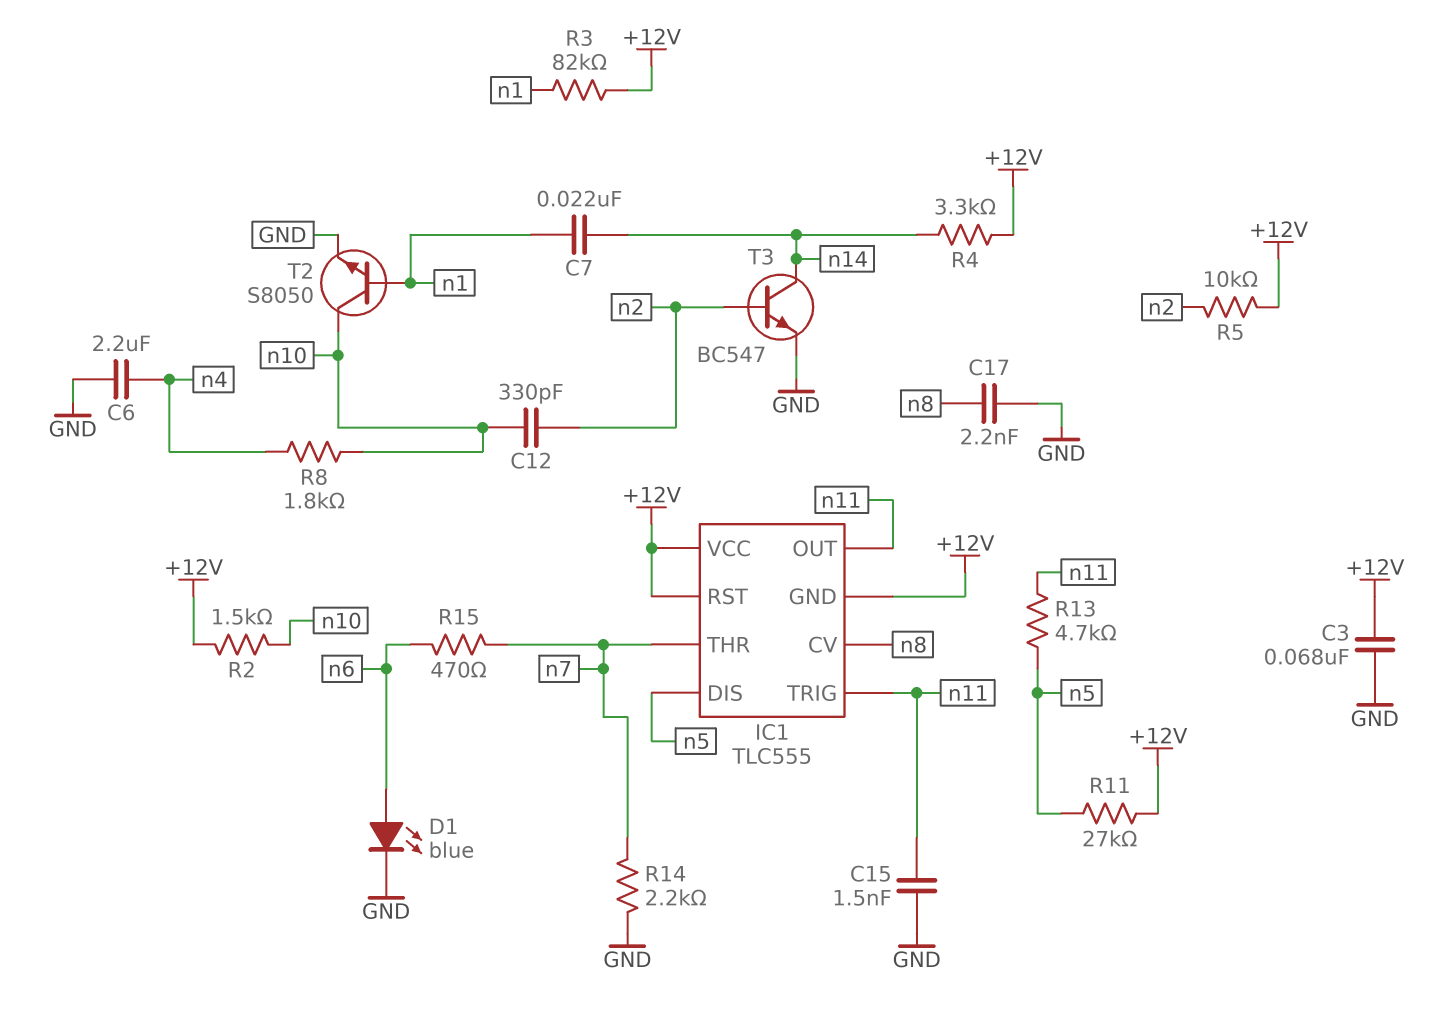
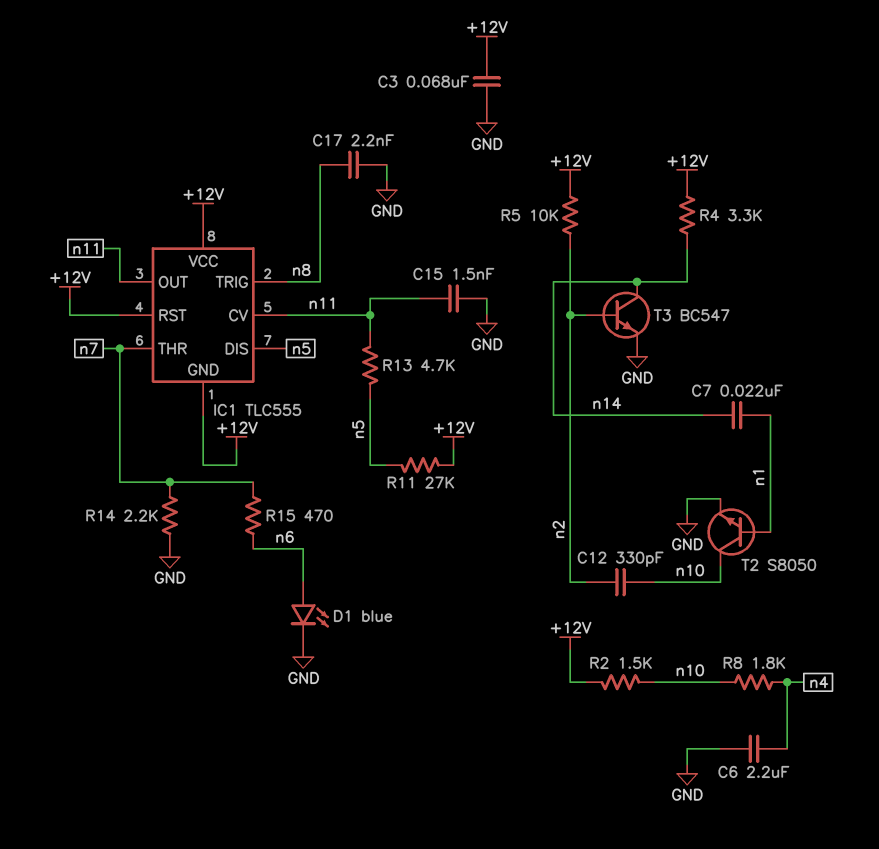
IC1 pin CV: n8 -> n11
IC1 pin TRIG: n11 -> n8
R3: 82k (+12V, n1) -> none

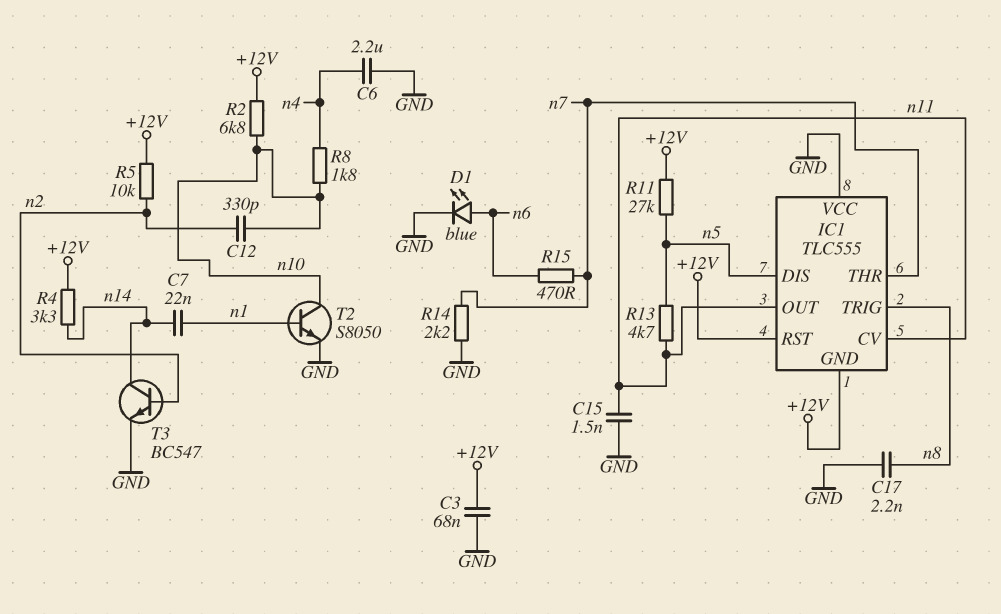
IC1 pin VCC: +12V -> GND
R2: 1.5k (+12V, n10) -> 6.8k (+12V, n10)

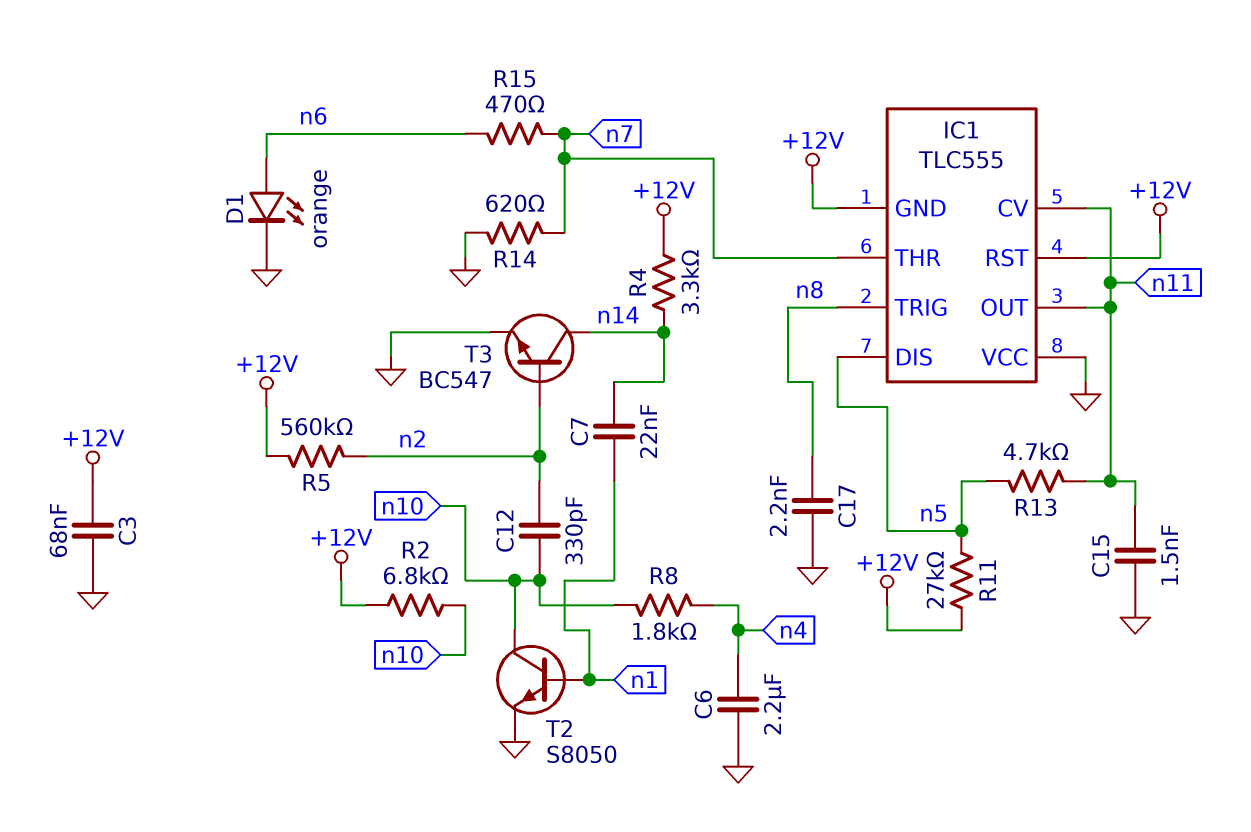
D1: LED blue (A n6, K GND) -> LED orange (A n6, K GND)
R5: 10k (+12V, n2) -> 560k (+12V, n2)
R14: 2.2k (GND, n7) -> 620 (GND, n7)

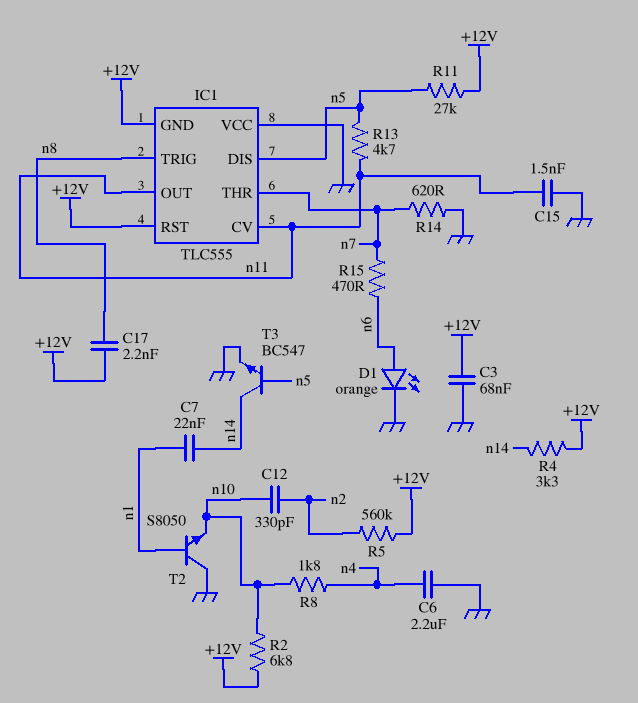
C17: 2.2nF (GND, n8) -> 2.2nF (+12V, n8)
T2: NPN S8050 (B n1, C n10, E GND) -> NPN S8050 (B n1, C GND, E n10)
T3: NPN BC547 (B n2, C n14, E GND) -> NPN BC547 (B n5, C n14, E GND)

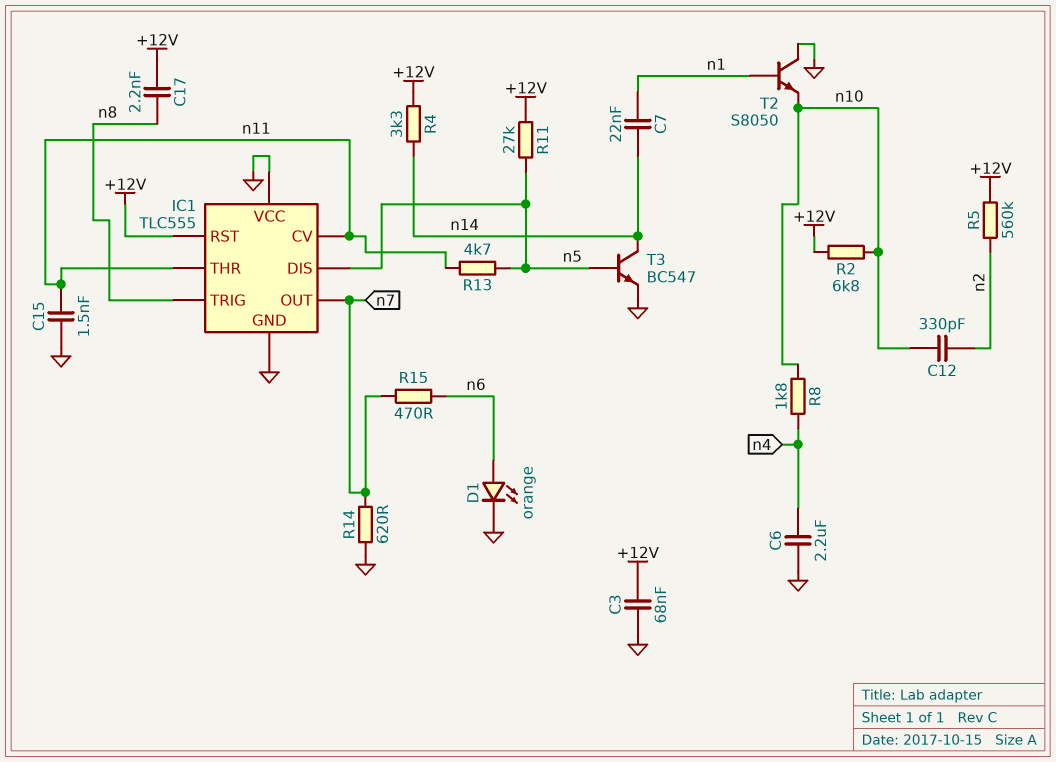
IC1 pin GND: +12V -> GND
IC1 pin OUT: n11 -> n7
IC1 pin THR: n7 -> n11

